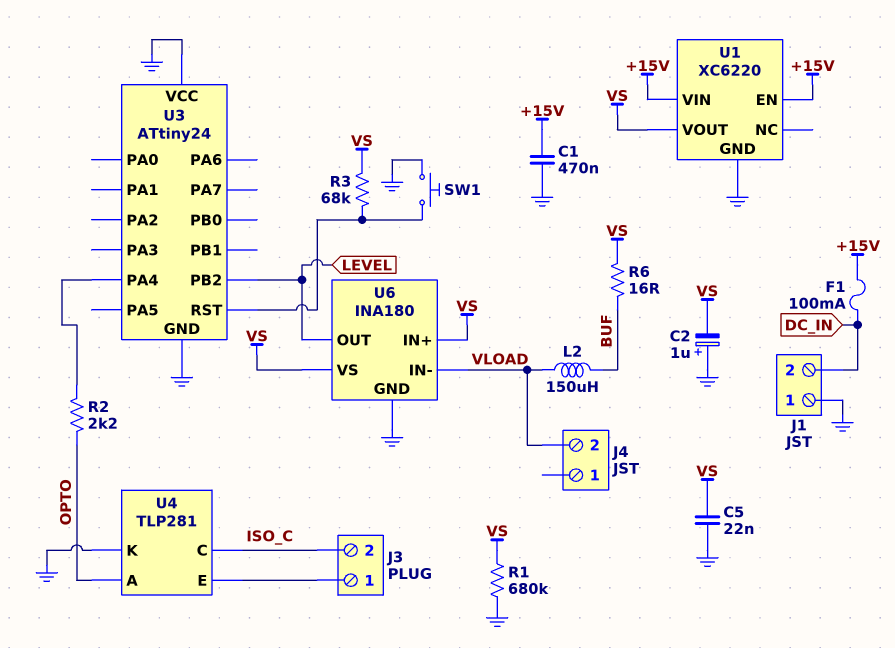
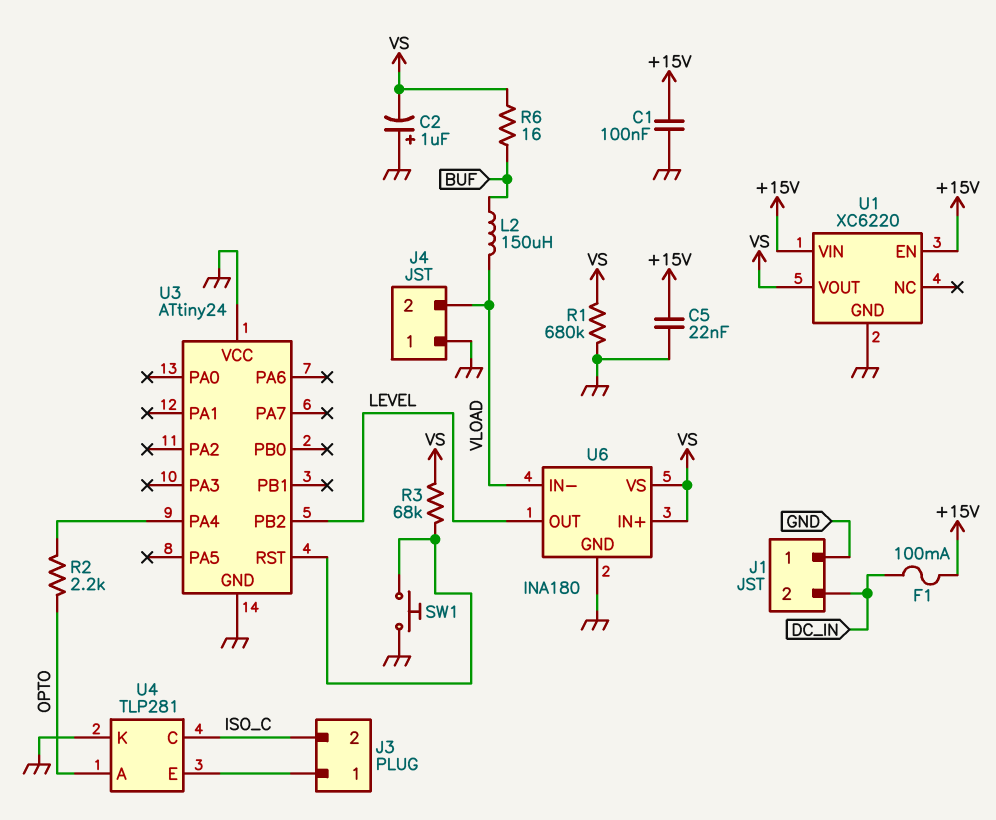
C1: 470nF (+15V, GND) -> 100nF (+15V, GND)
C5: 22nF (GND, VS) -> 22nF (+15V, GND)
J4 pin 1: none -> GND

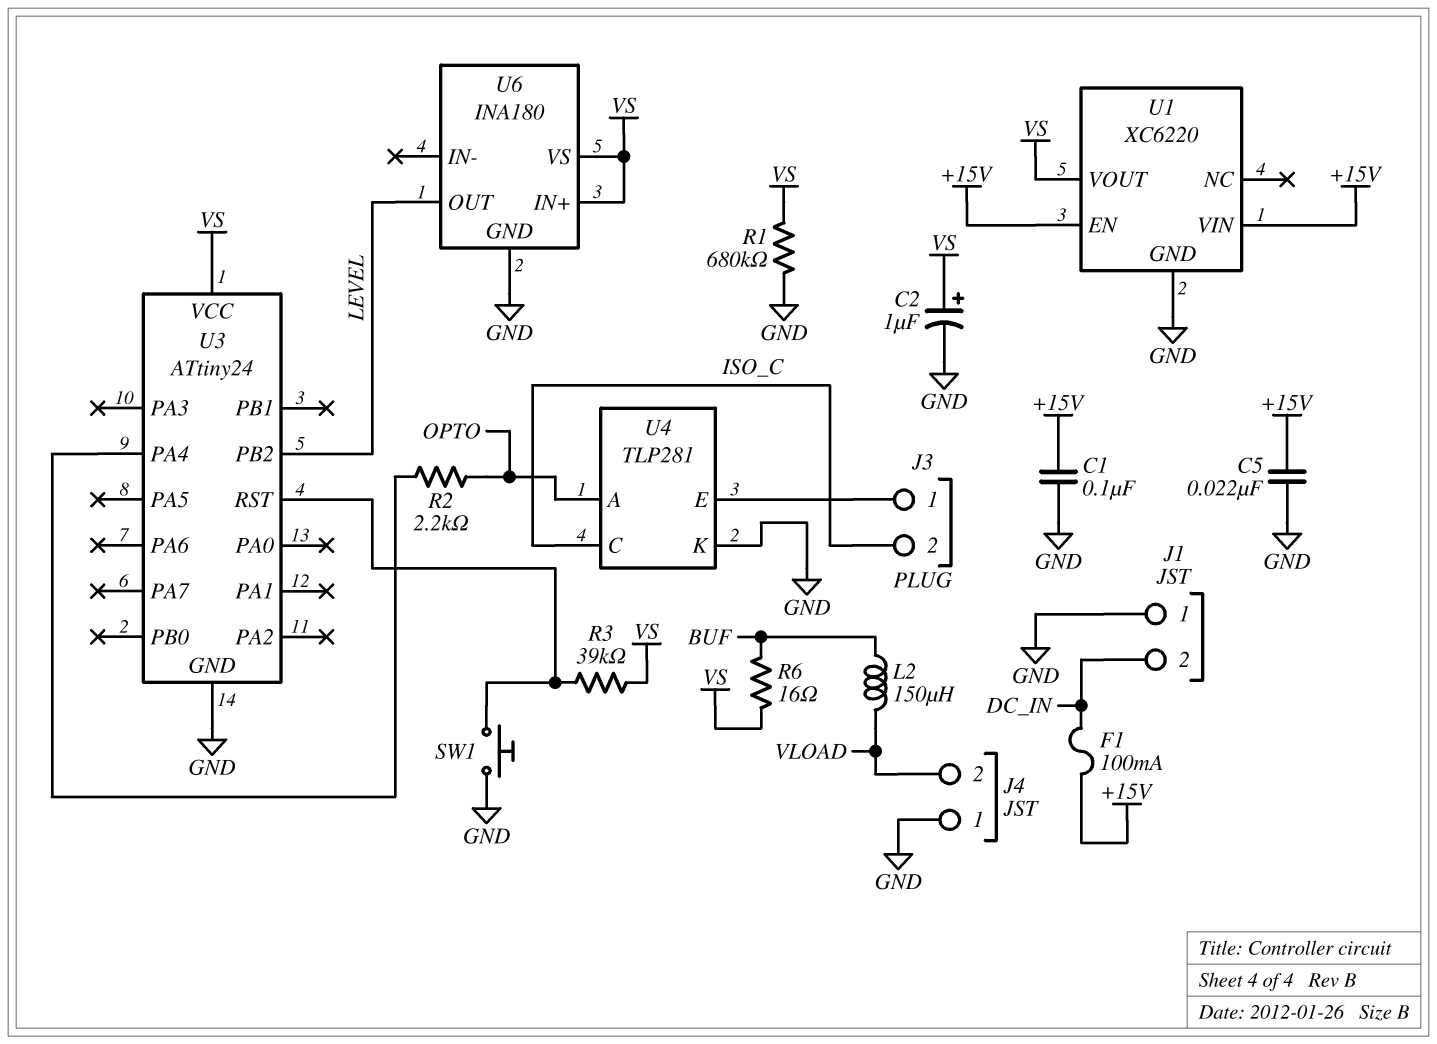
C2: 1uF (plus GND, minus VS) -> 1uF (plus VS, minus GND)
R3: 68k (U3/RST, VS) -> 39k (U3/RST, VS)
U3 pin VCC: GND -> VS
U6 pin IN-: VLOAD -> none

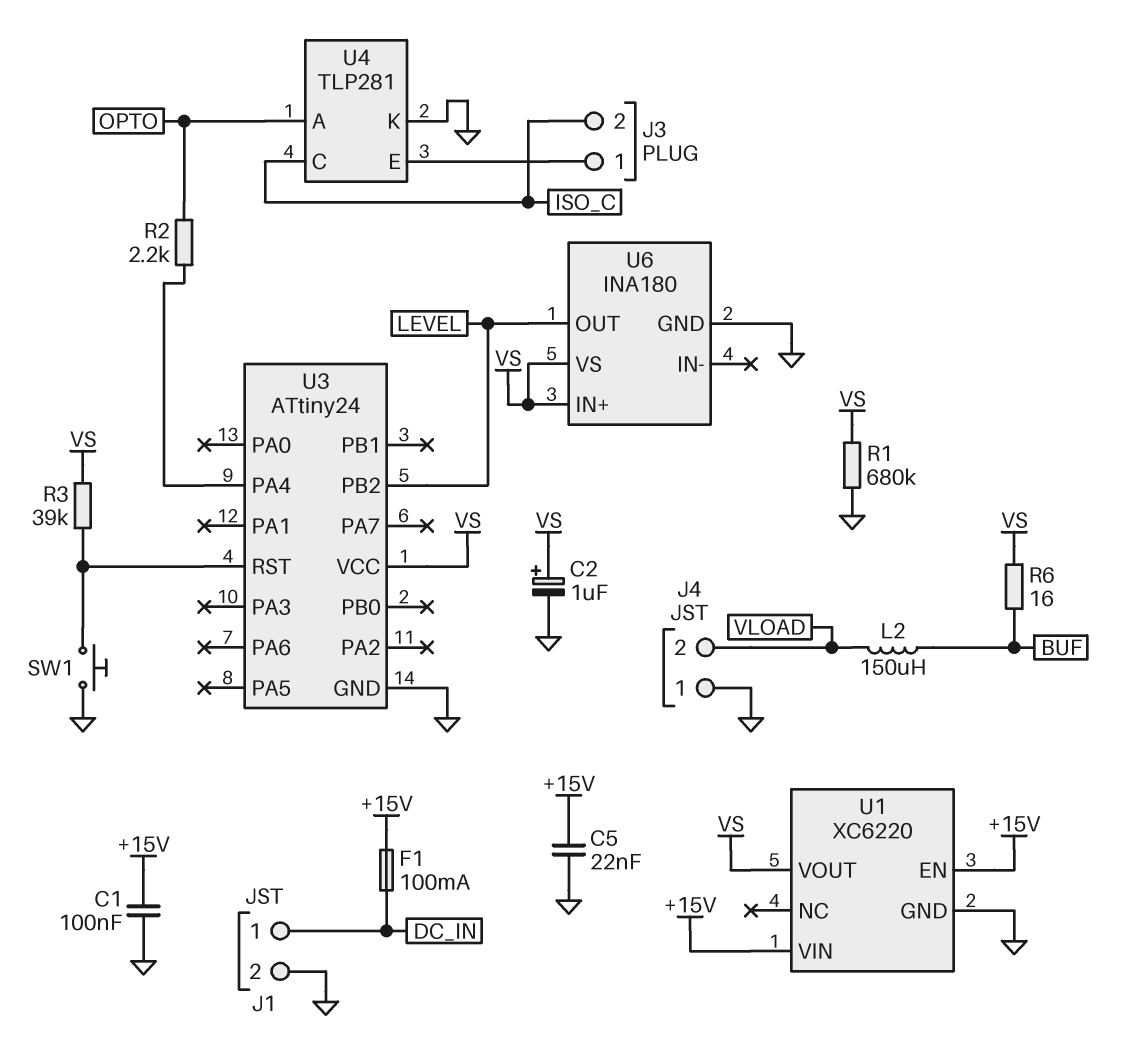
J1 pin 1: GND -> DC_IN
J1 pin 2: DC_IN -> GND

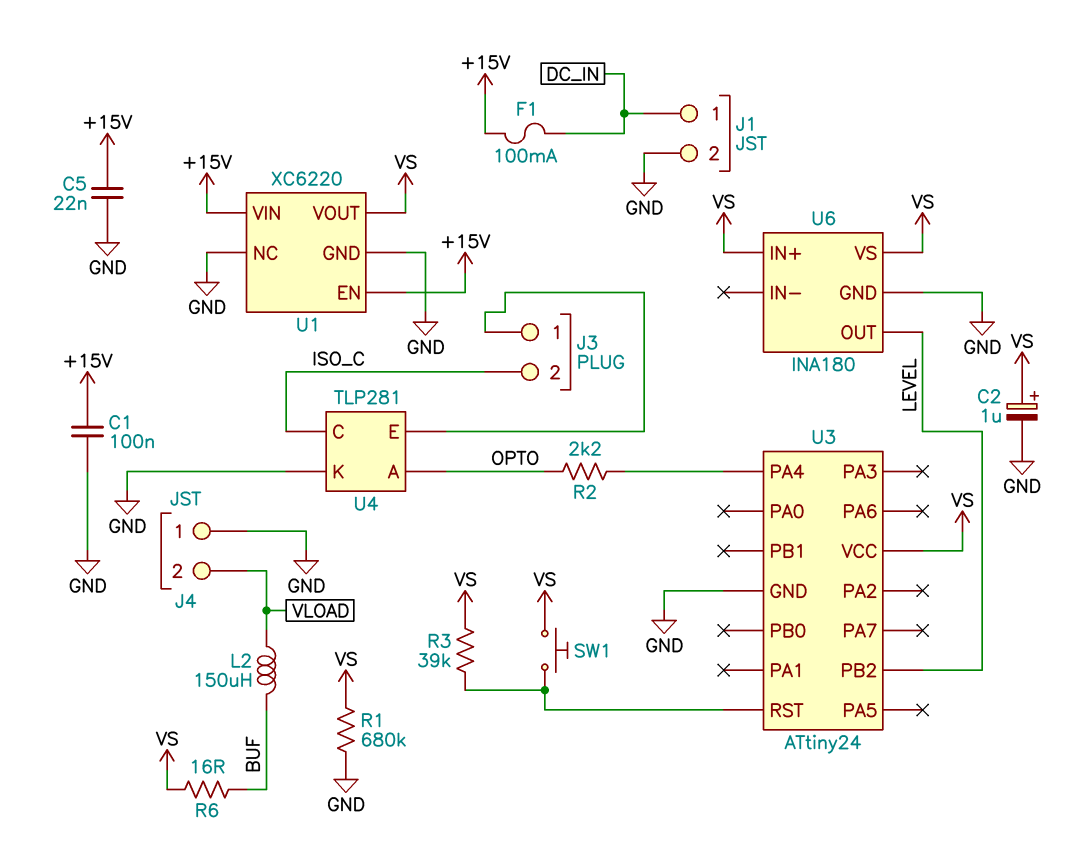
SW1: button (GND, U3/RST) -> button (U3/RST, VS)
U1 pin NC: none -> GND

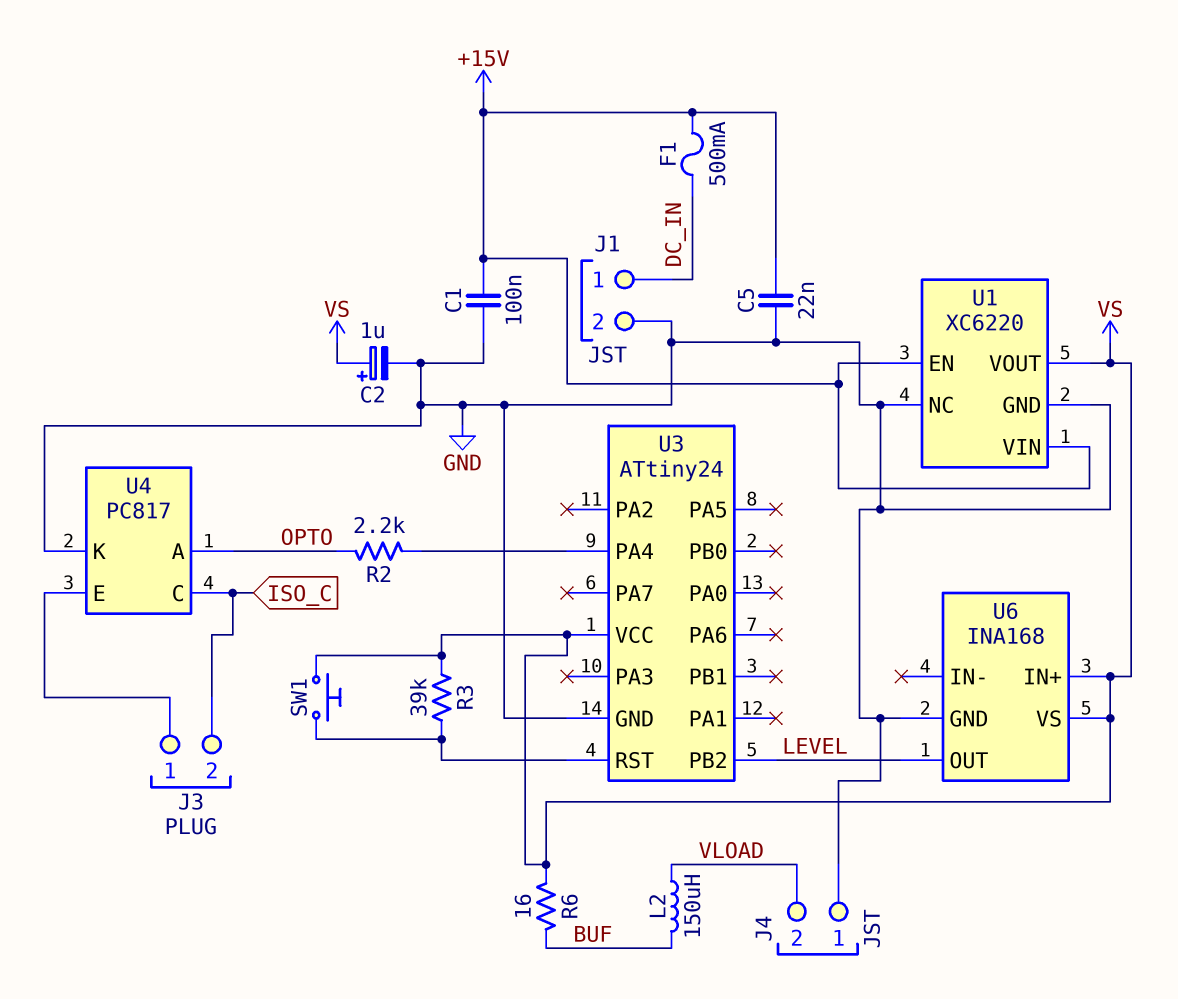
F1: 100mA (+15V, DC_IN) -> 500mA (+15V, DC_IN)
R1: 680k (GND, VS) -> none
U4: TLP281 -> PC817
U6: INA180 -> INA168

